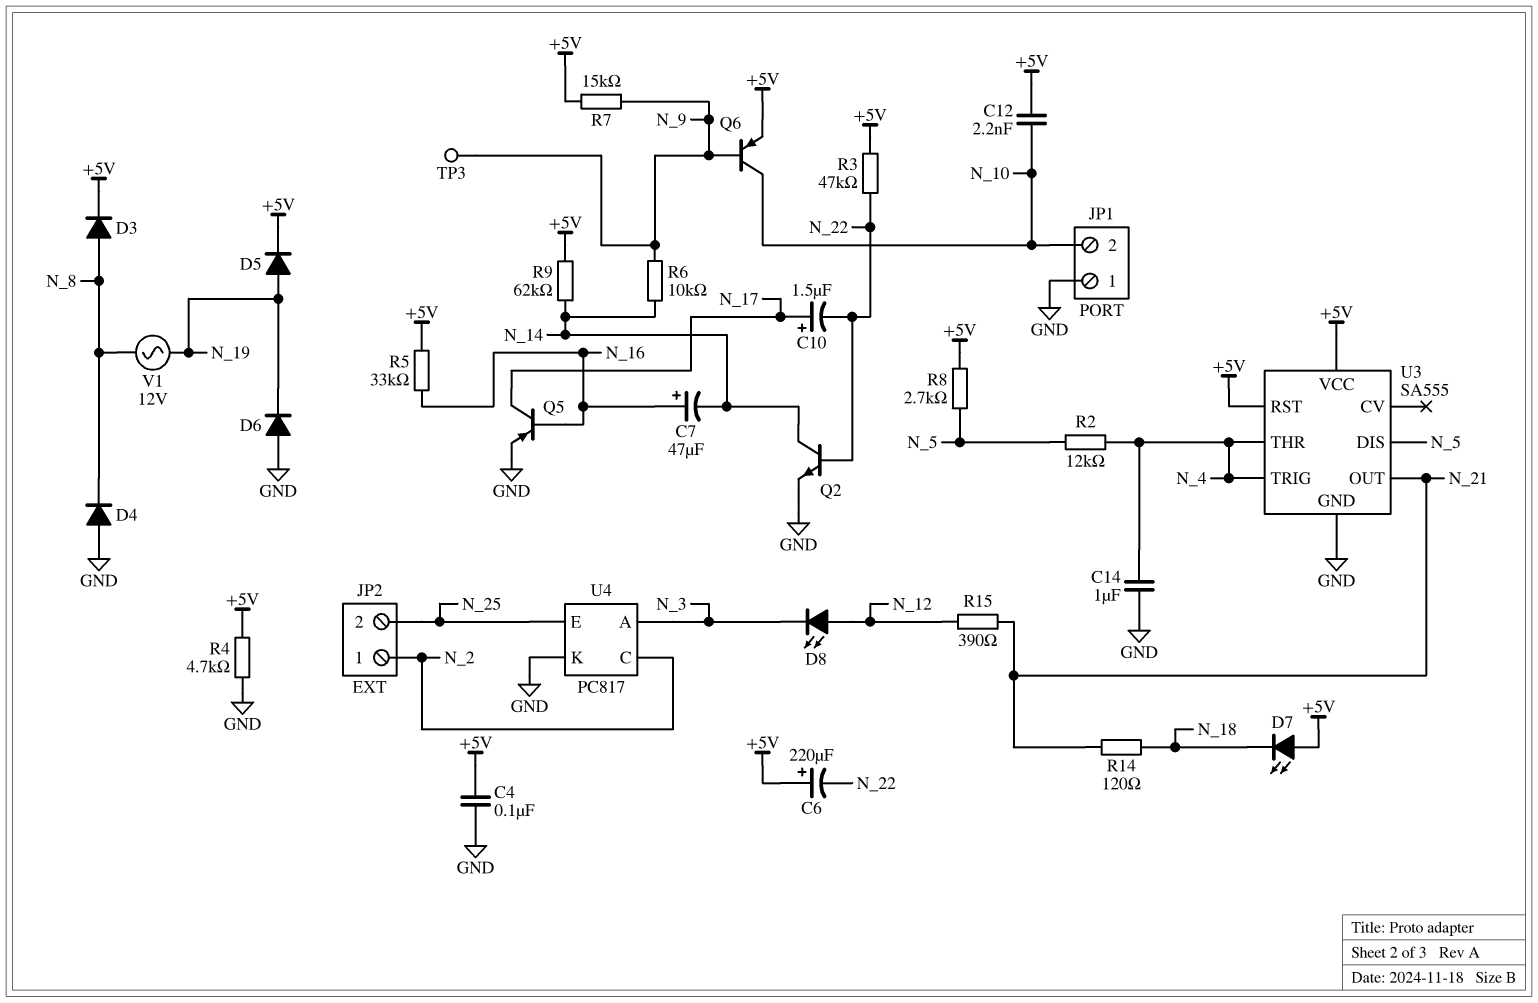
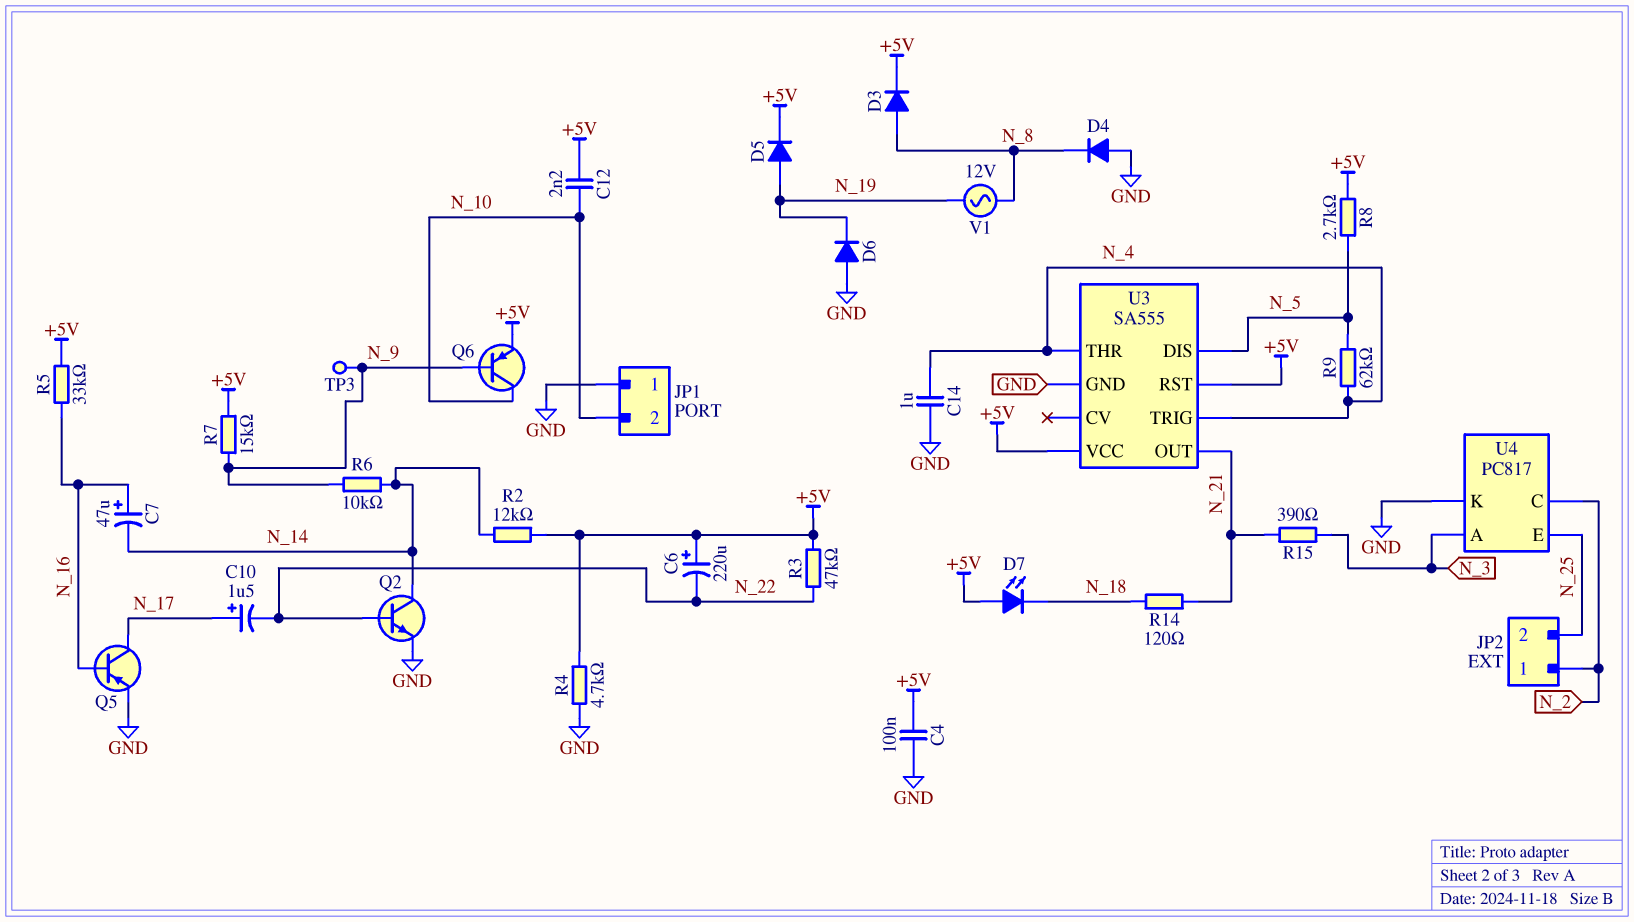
D8: LED (A N_12, K N_3) -> none
R2: 12k (N_4, N_5) -> 12k (+5V, N_14)
R9: 62k (+5V, N_14) -> 62k (N_4, N_5)
R15: 390 (N_12, N_21) -> 390 (N_3, N_21)

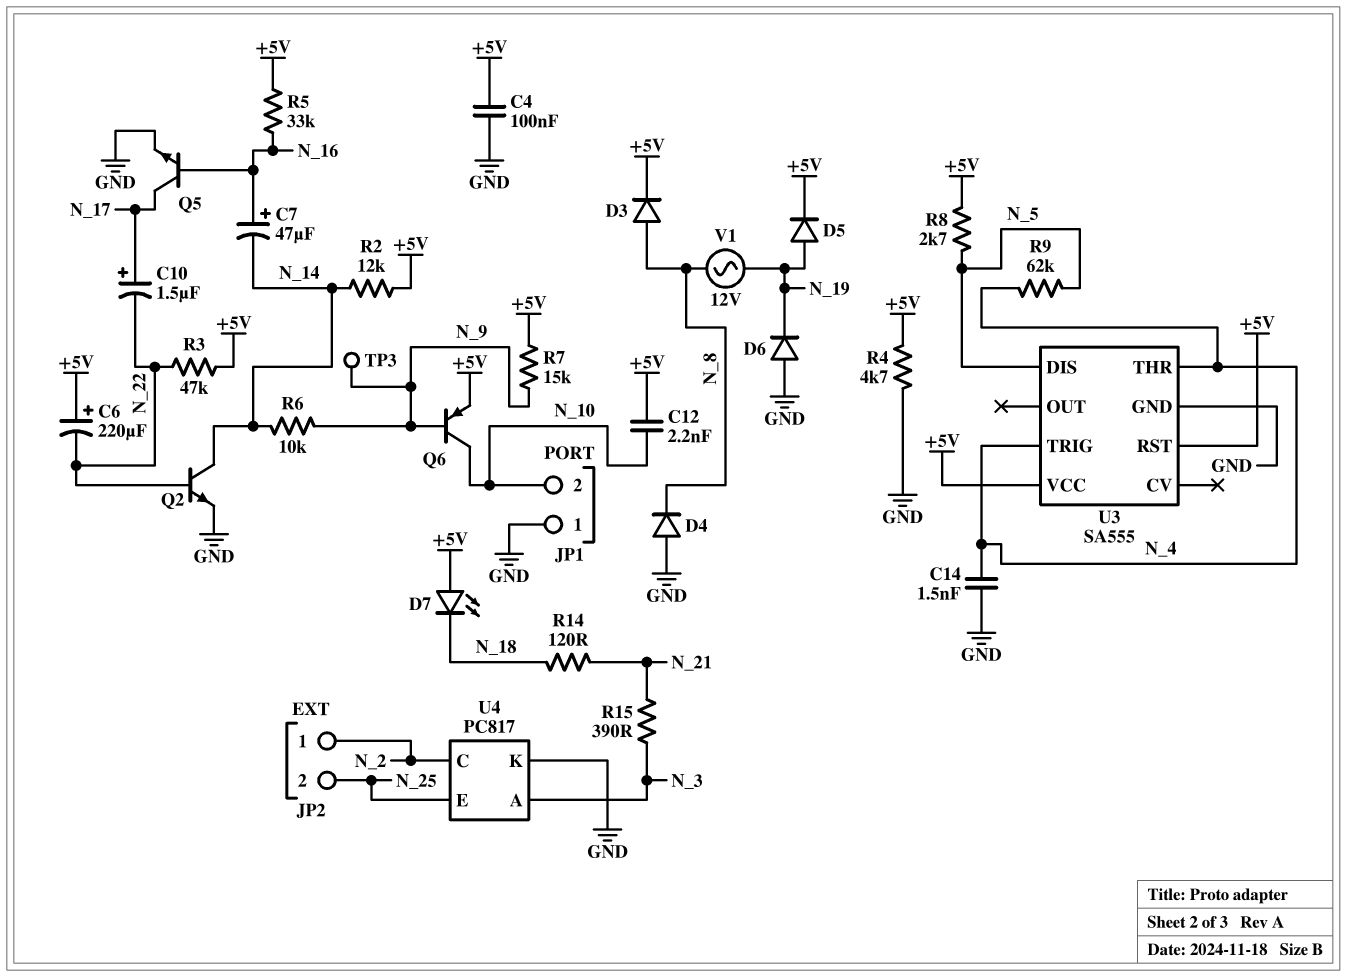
C14: 1uF (GND, N_4) -> 1.5nF (GND, N_4)
Q5: PNP (B N_16, C N_17, E GND) -> NPN (B N_16, C N_17, E GND)
U3 pin OUT: N_21 -> none

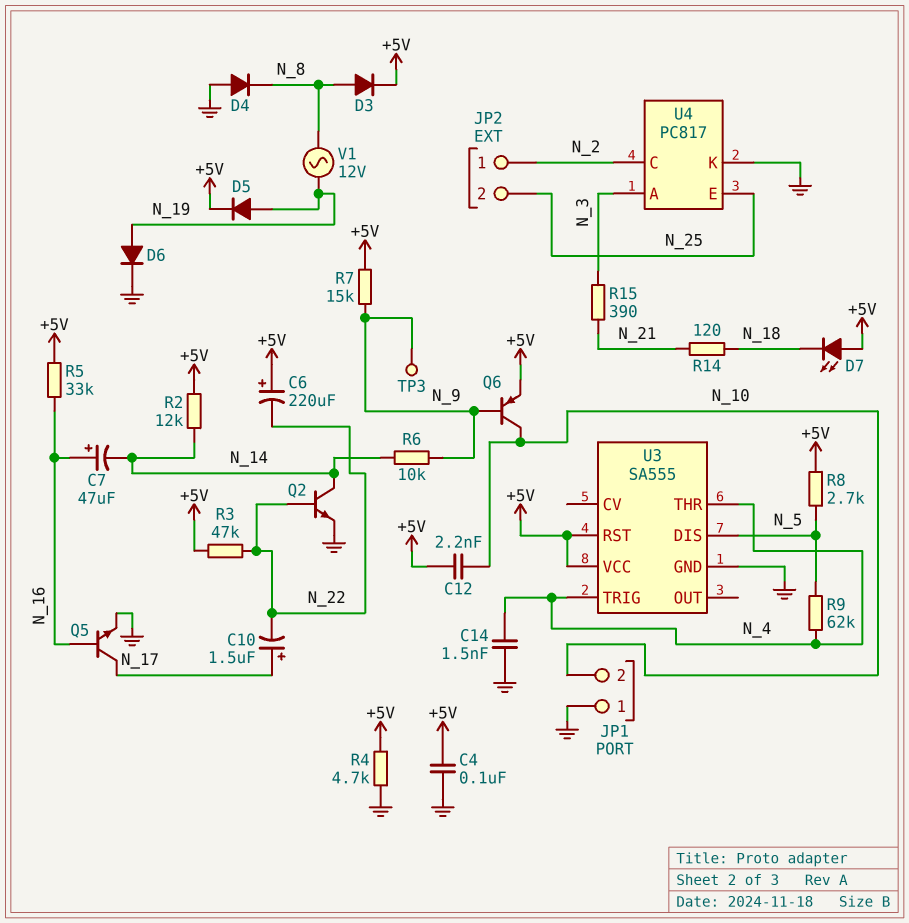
D6: diode (A GND, K N_19) -> diode (A N_19, K GND)

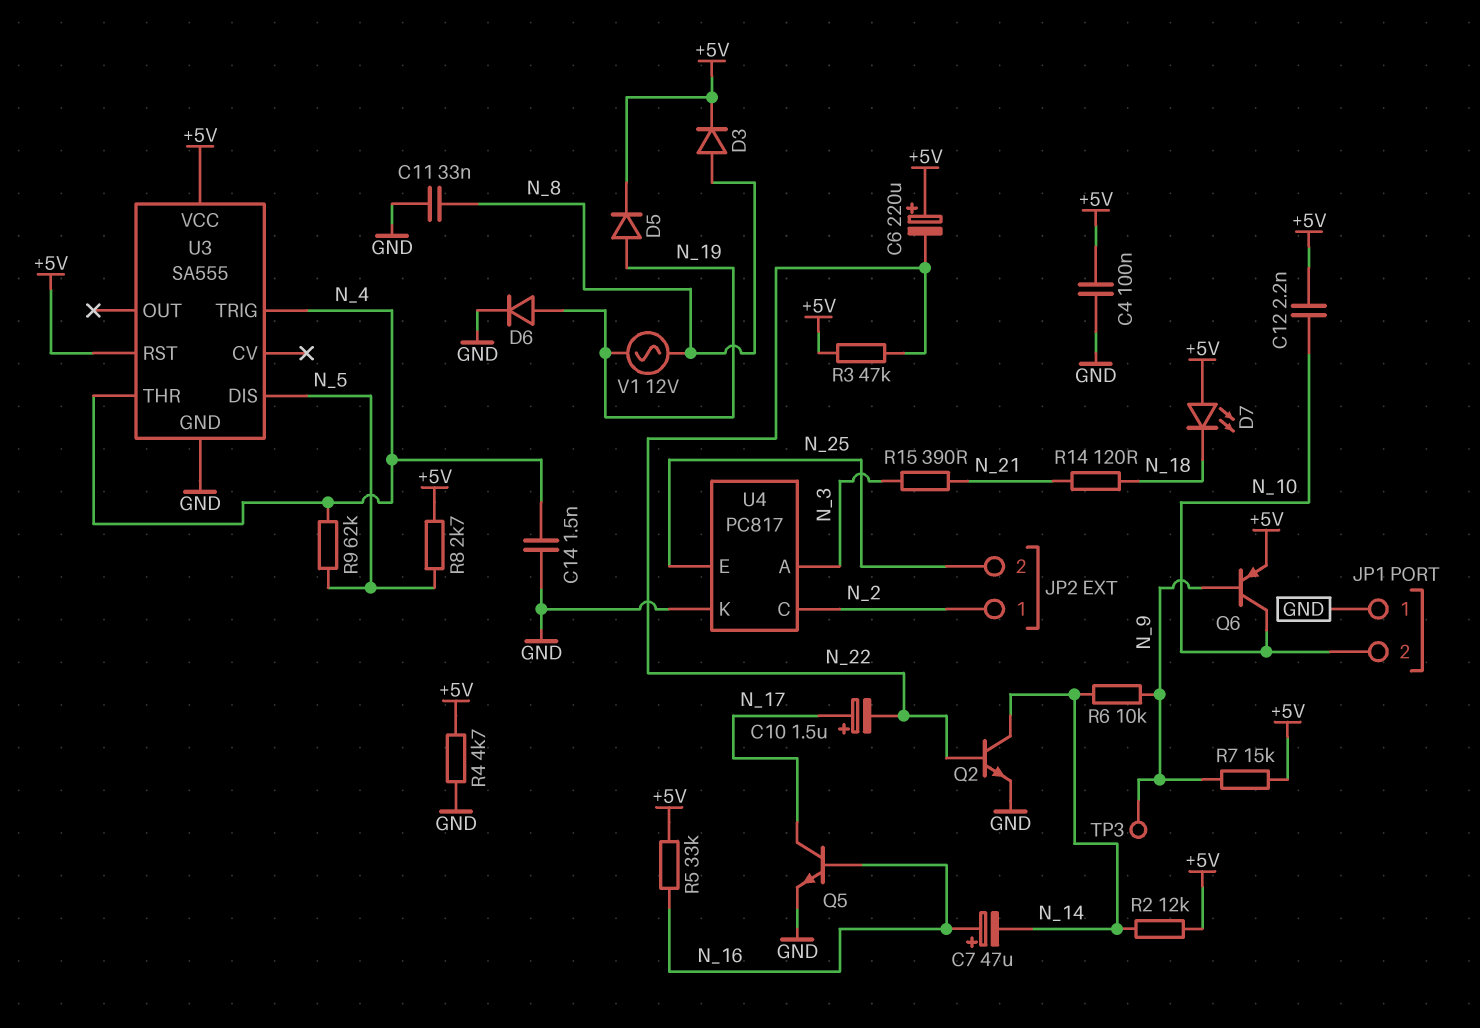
C11: none -> 33nF (GND, N_8)
D4: diode (A GND, K N_8) -> none

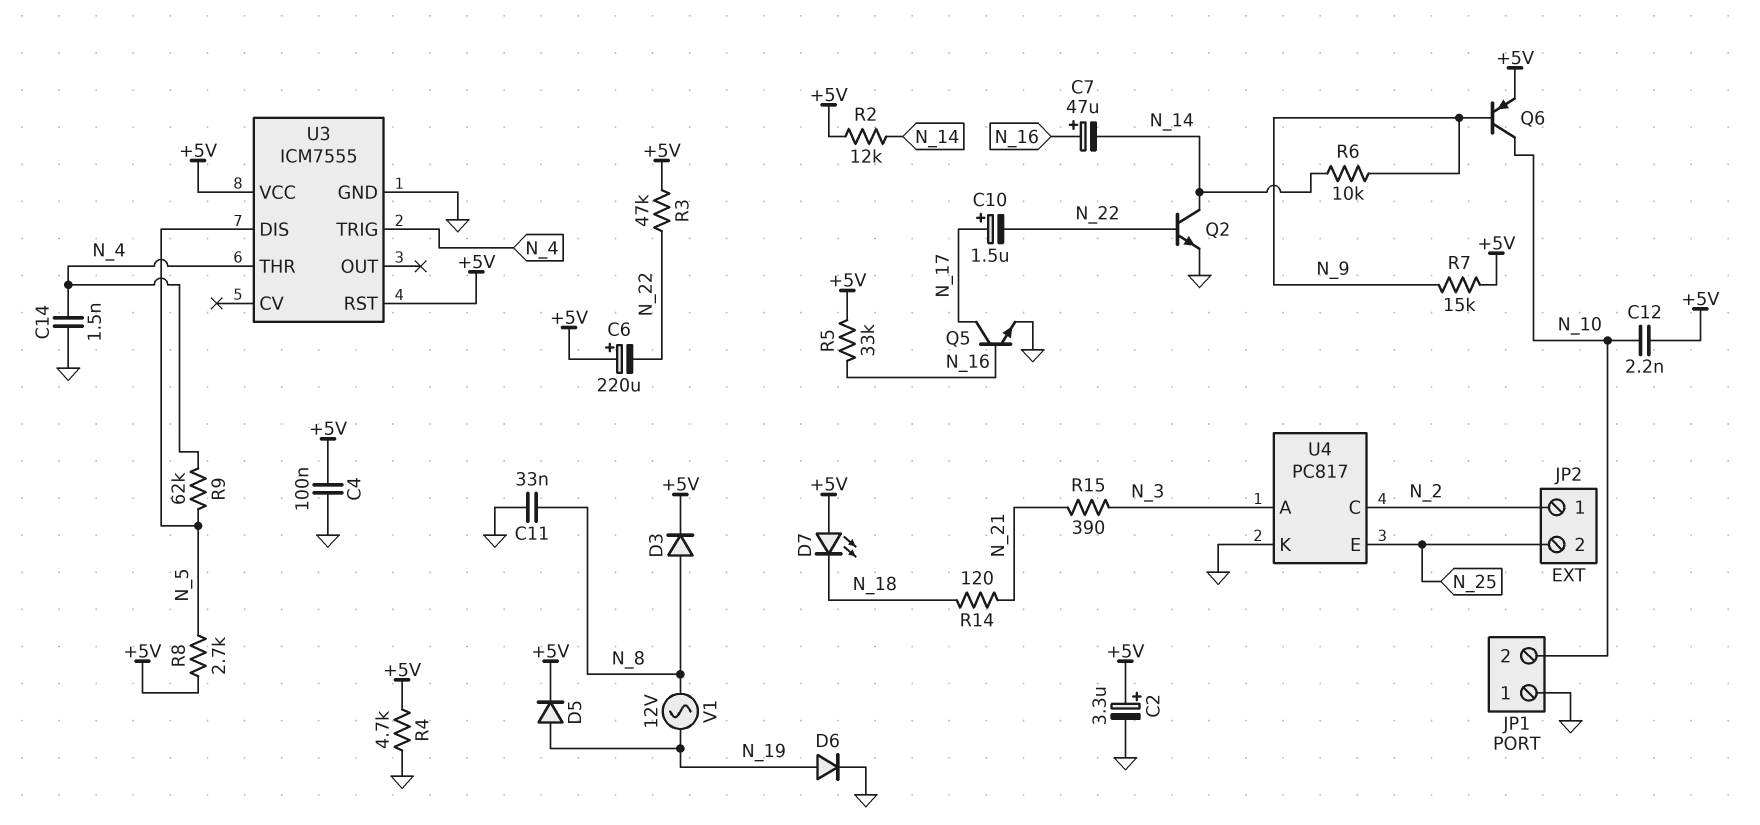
C2: none -> 3.3uF (plus +5V, minus GND)
TP3: test point (N_9) -> none
U3: SA555 -> ICM7555

